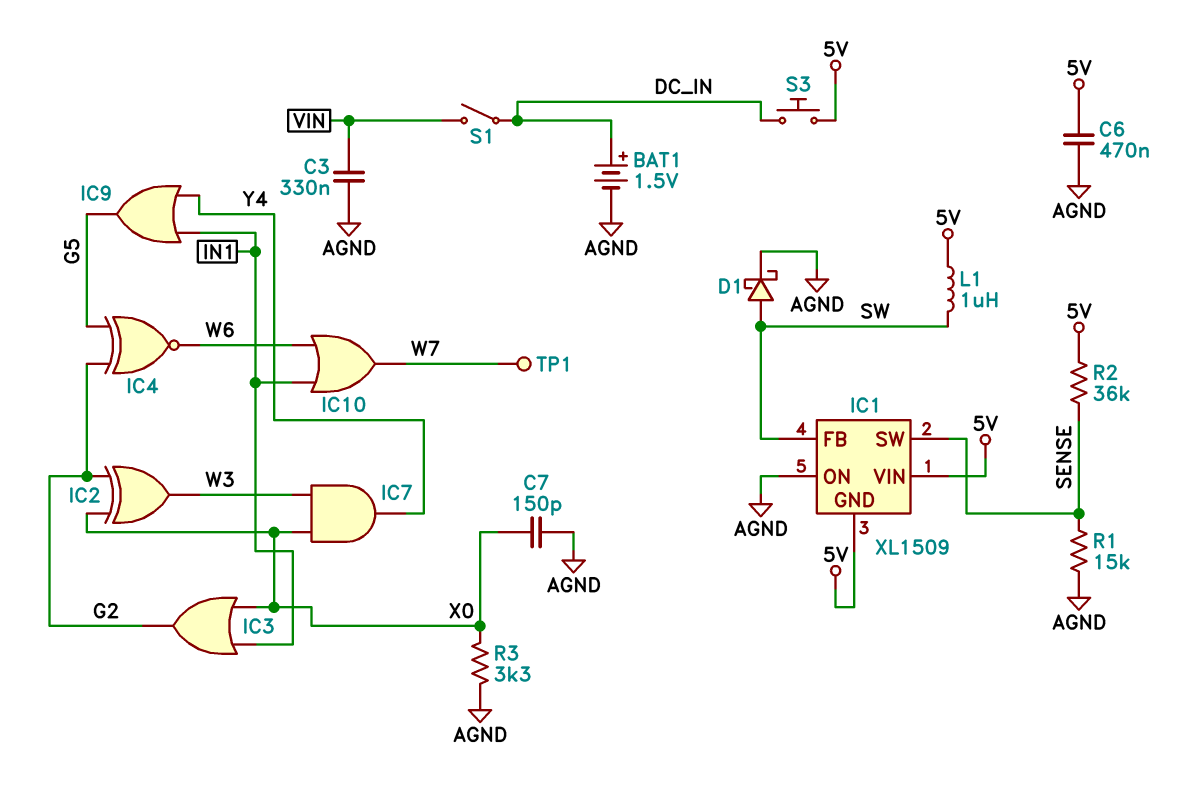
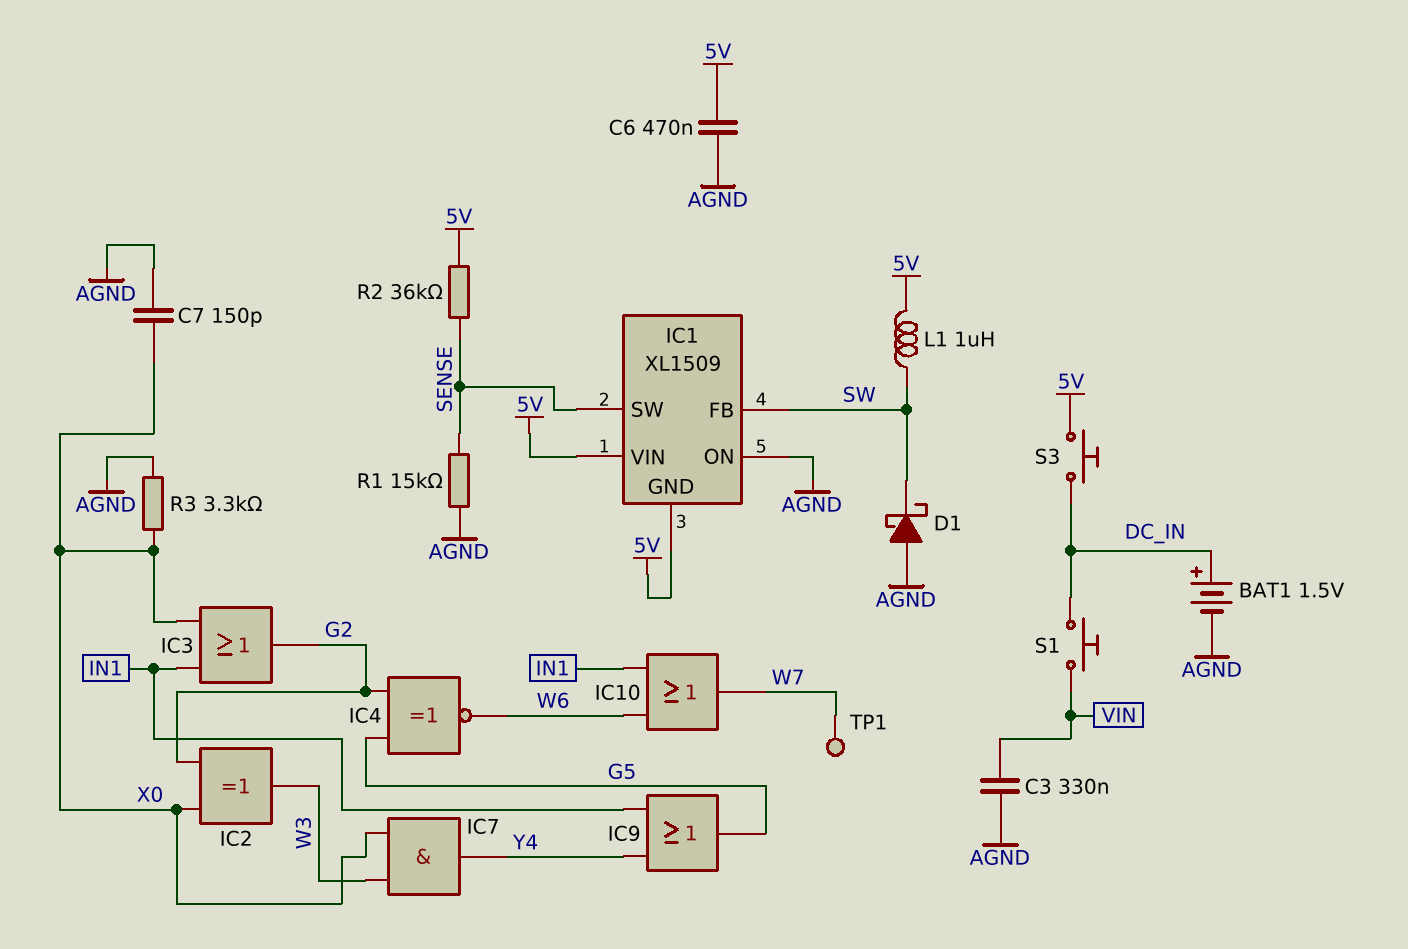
D1: schottky (A SW, K AGND) -> schottky (A AGND, K SW)
S1: switch (DC_IN, VIN) -> button (DC_IN, VIN)

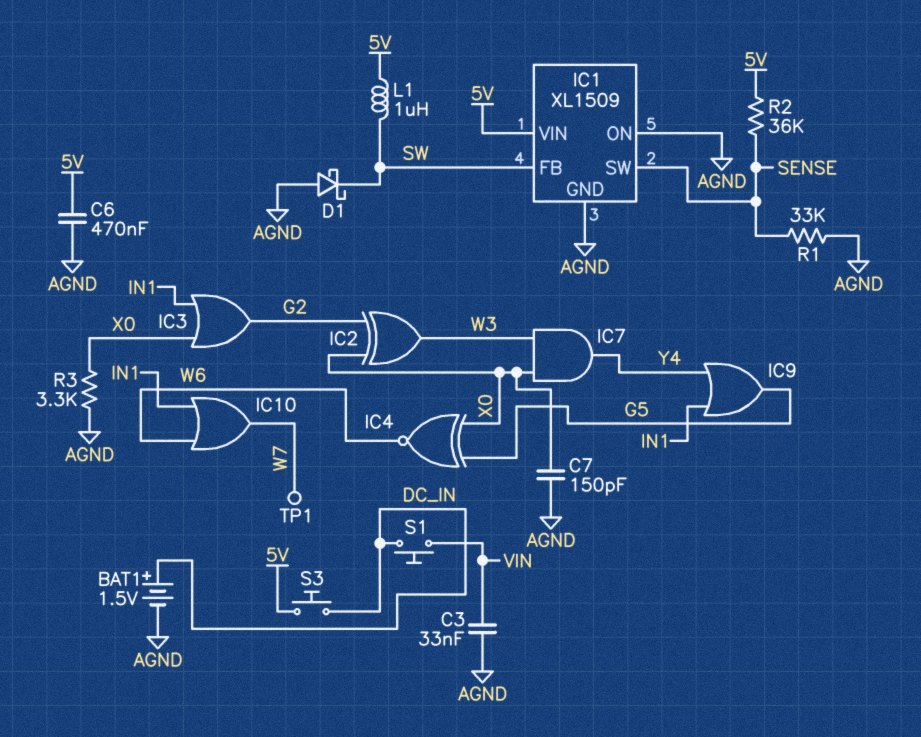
C3: 330nF (AGND, VIN) -> 33nF (AGND, VIN)
IC1 pin GND: 5V -> AGND
IC4: XNOR (in G2, in G5, out W6) -> XNOR (in G5, in X0, out W6)
R1: 15k (AGND, SENSE) -> 33k (AGND, SENSE)

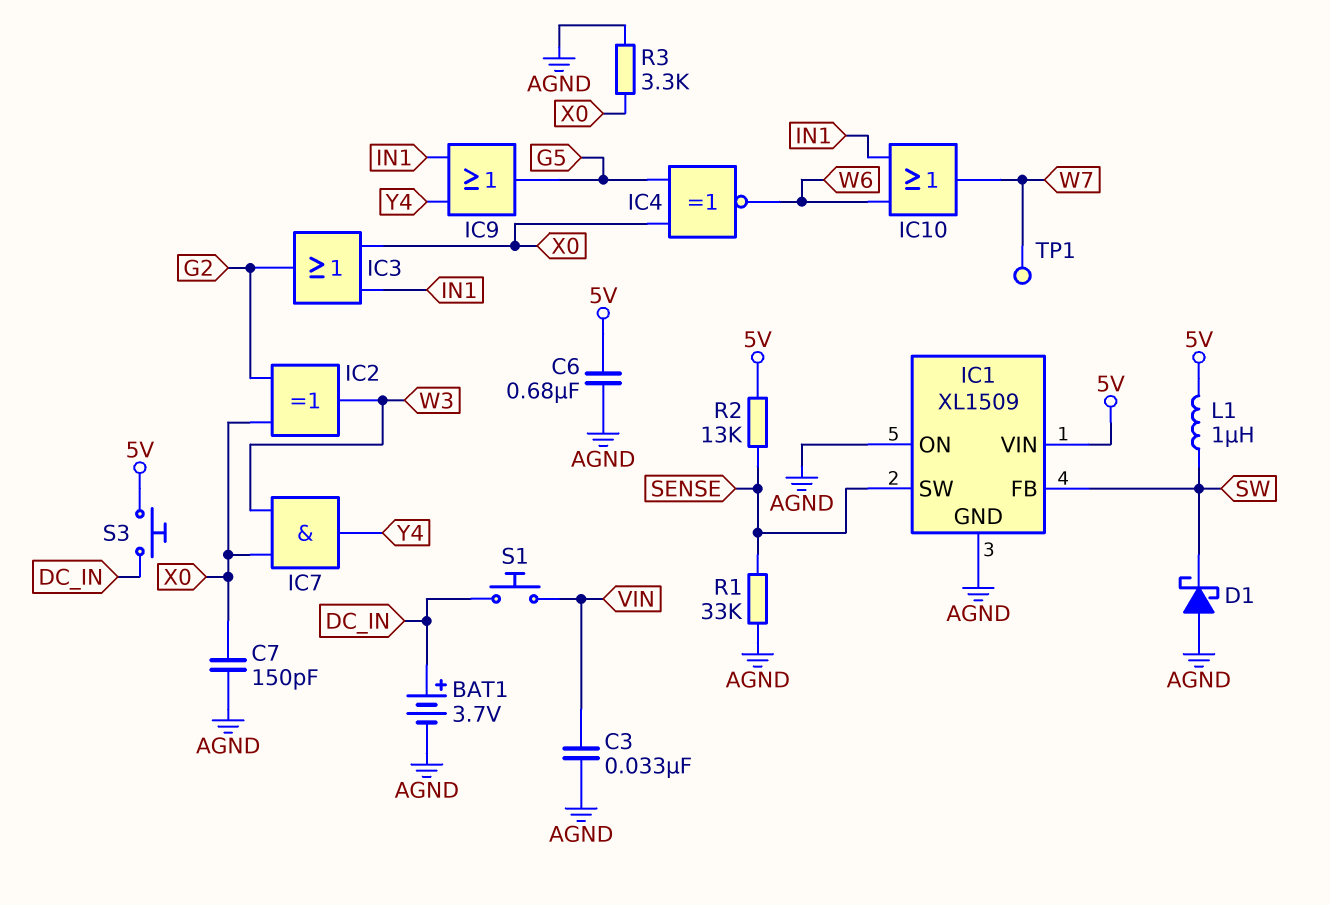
BAT1: 1.5V (plus DC_IN, minus AGND) -> 3.7V (plus DC_IN, minus AGND)
C6: 470nF (5V, AGND) -> 680nF (5V, AGND)
R2: 36k (5V, SENSE) -> 13k (5V, SENSE)

